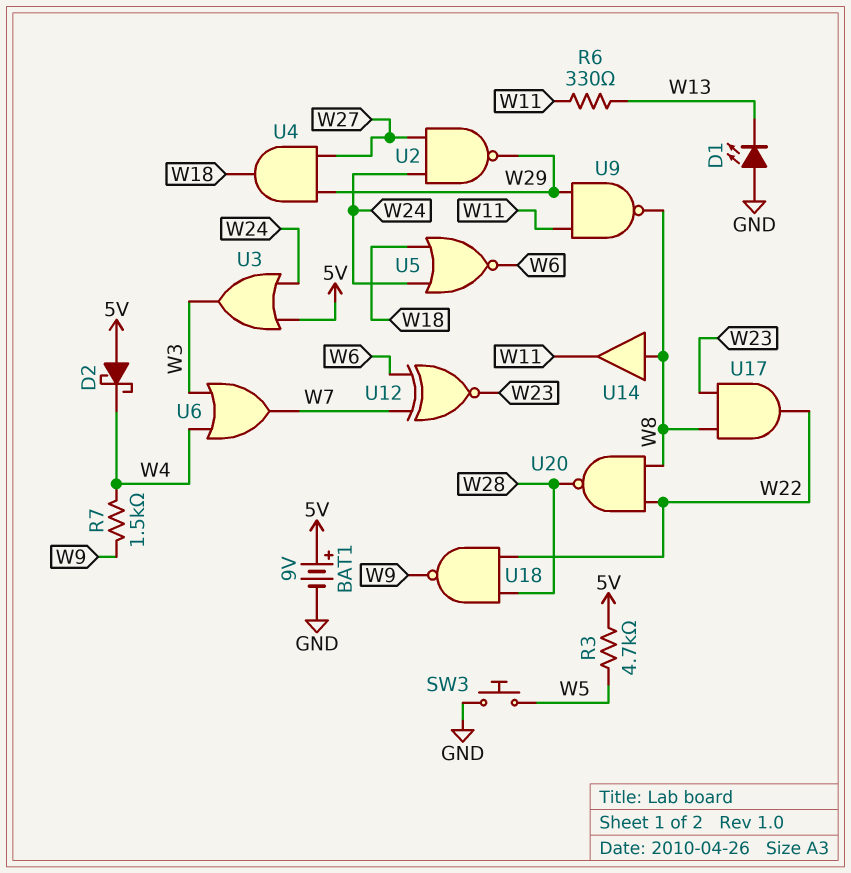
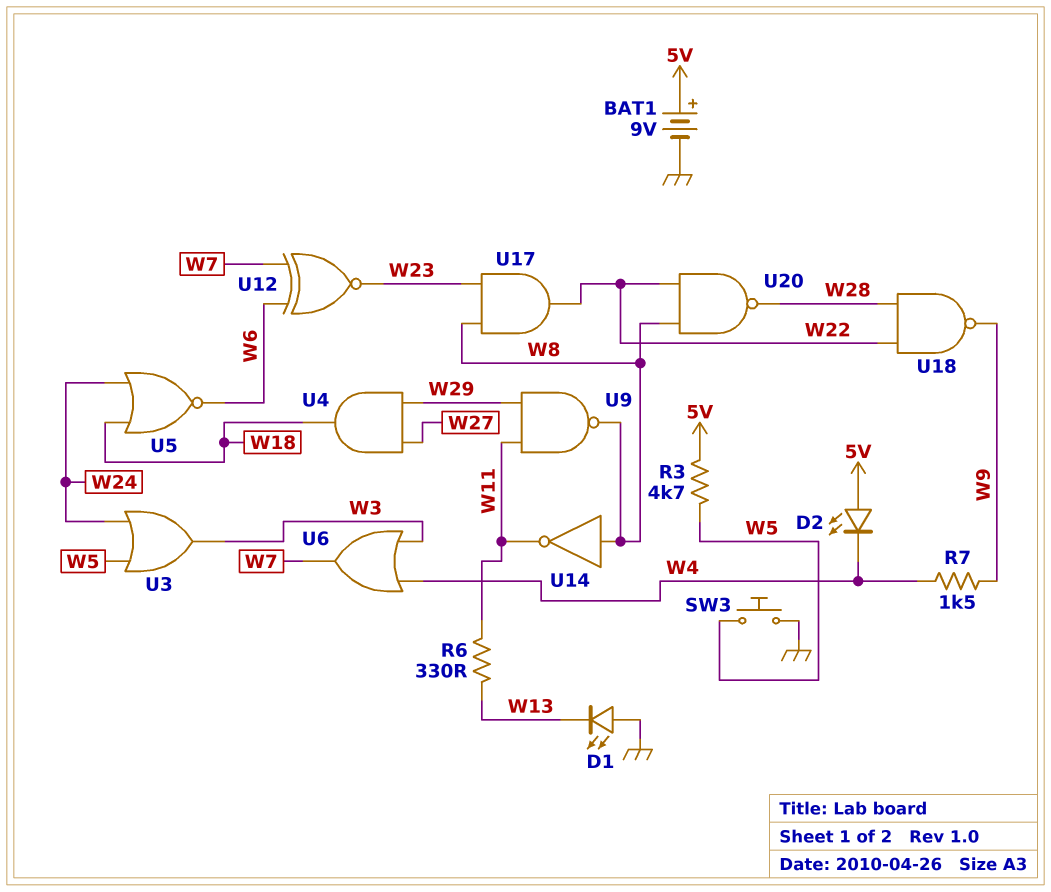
D2: schottky (A 5V, K W4) -> LED (A 5V, K W4)
U2: NAND (in W24, in W27, out W29) -> none
U3: OR (in 5V, in W24, out W3) -> OR (in W5, in W24, out W3)
U14: buffer (in W8, out W11) -> NOT (in W8, out W11)

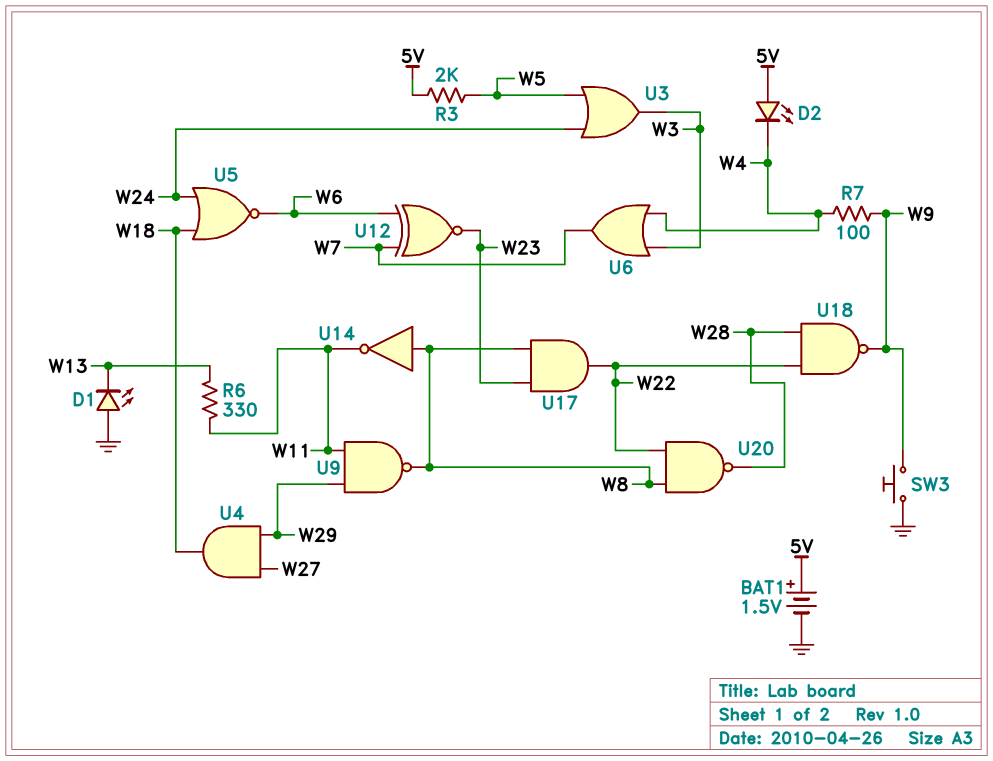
BAT1: 9V (plus 5V, minus GND) -> 1.5V (plus 5V, minus GND)
R3: 4.7k (5V, W5) -> 2k (5V, W5)
R7: 1.5k (W4, W9) -> 100 (W4, W9)
SW3: button (GND, W5) -> button (GND, W9)

